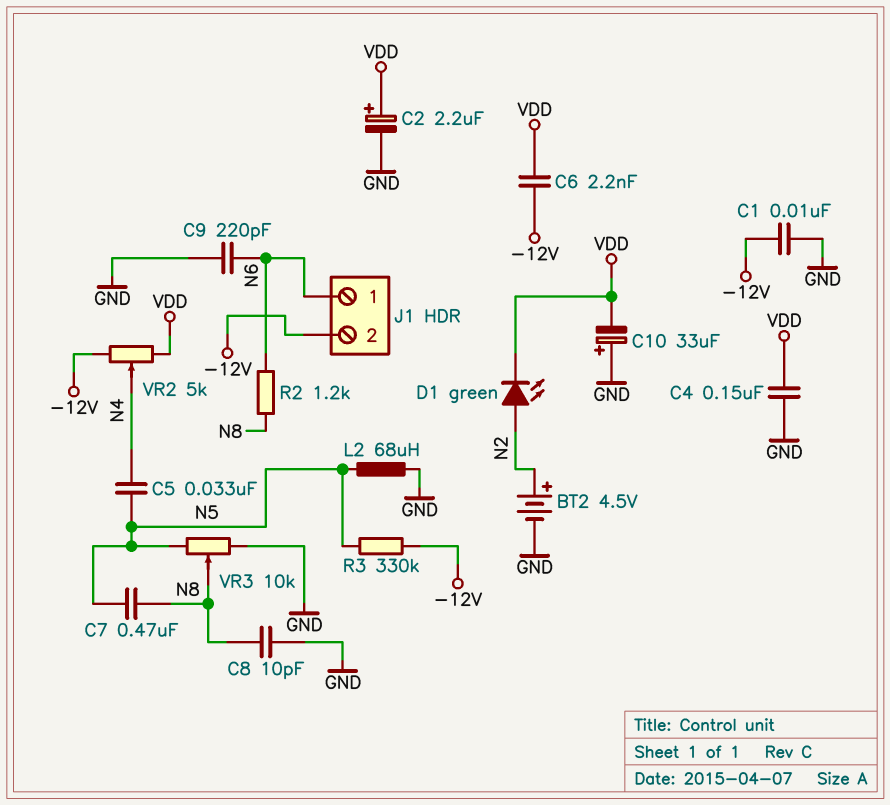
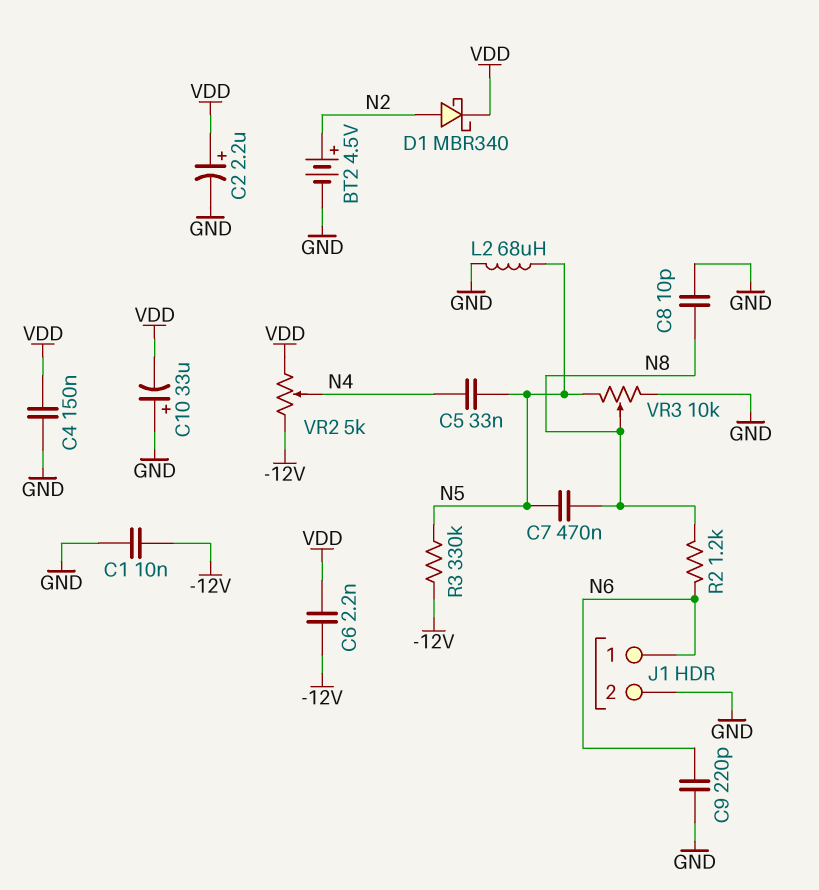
D1: LED green (A N2, K VDD) -> schottky MBR340 (A N2, K VDD)
J1 pin 2: -12V -> GND

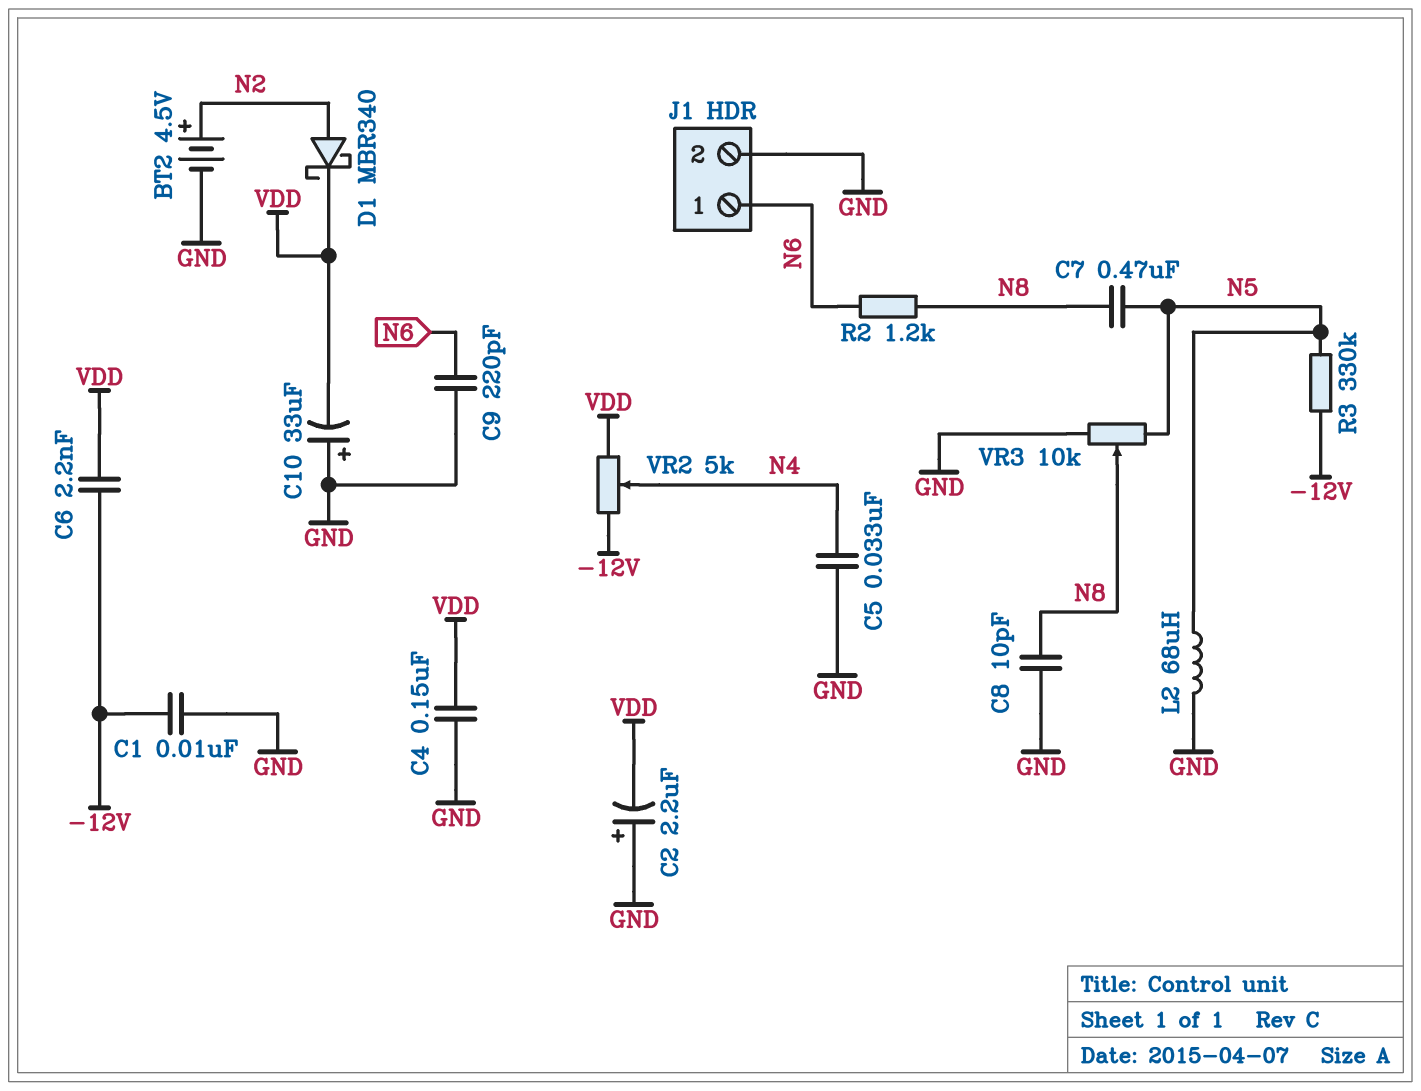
C2: 2.2uF (plus VDD, minus GND) -> 2.2uF (plus GND, minus VDD)
C5: 33nF (N4, N5) -> 33nF (GND, N4)

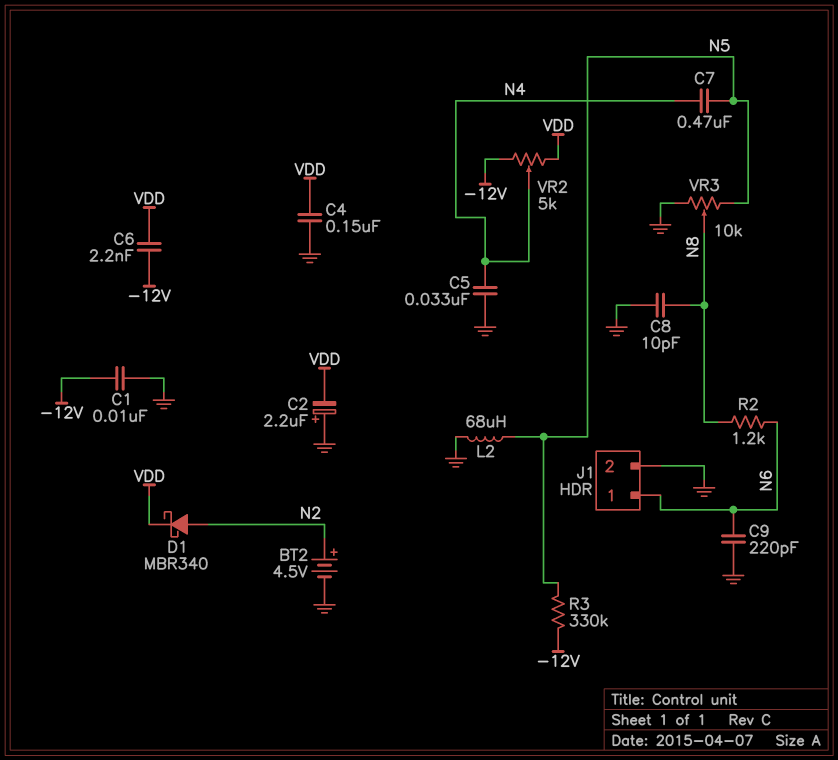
C7: 470nF (N5, N8) -> 470nF (N4, N5)
C10: 33uF (plus GND, minus VDD) -> none

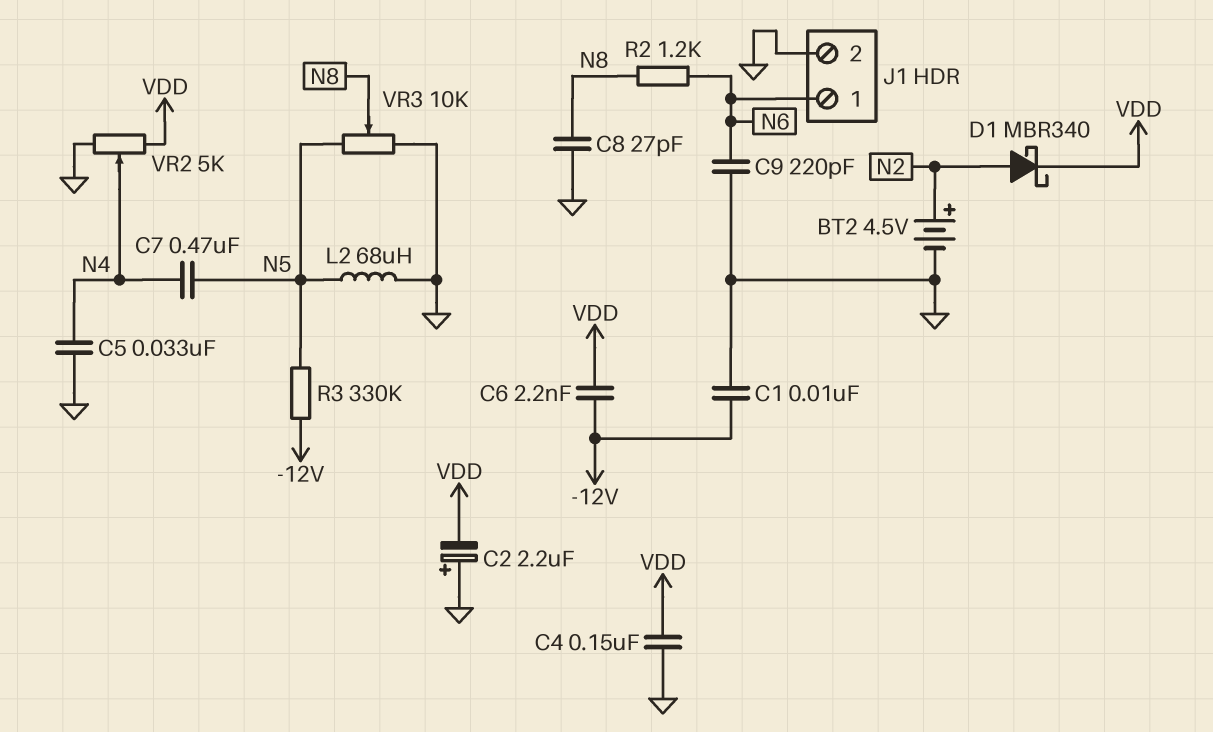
C8: 10pF (GND, N8) -> 27pF (GND, N8)
VR2: 5k (-12V, VDD, wiper N4) -> 5k (GND, VDD, wiper N4)

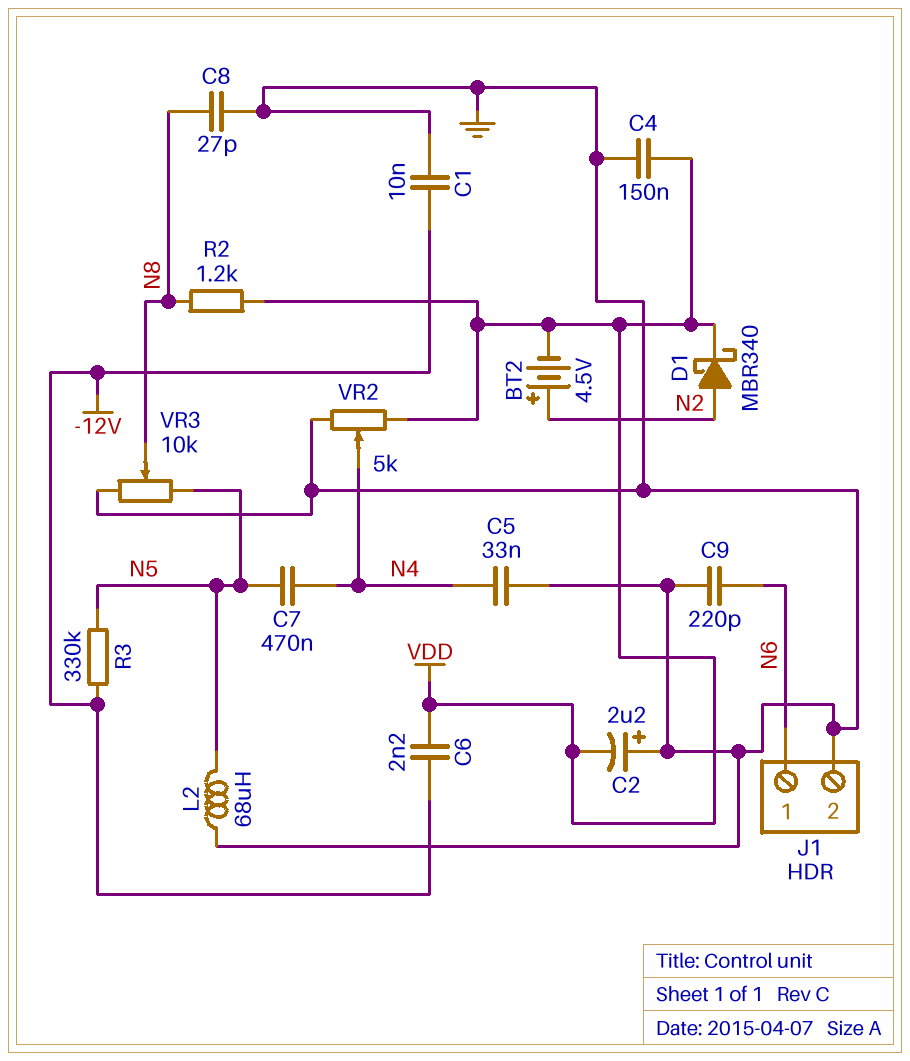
BT2: 4.5V (plus N2, minus GND) -> 4.5V (plus N2, minus VDD)
R2: 1.2k (N6, N8) -> 1.2k (N8, VDD)

